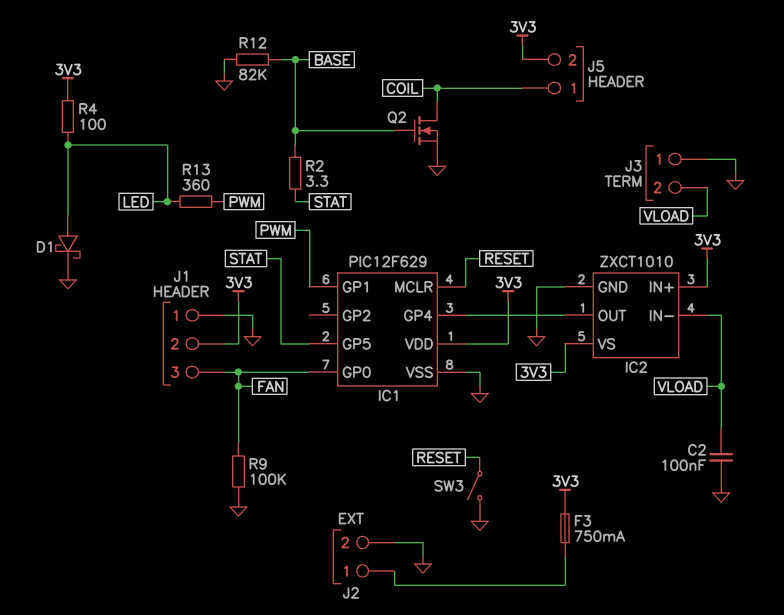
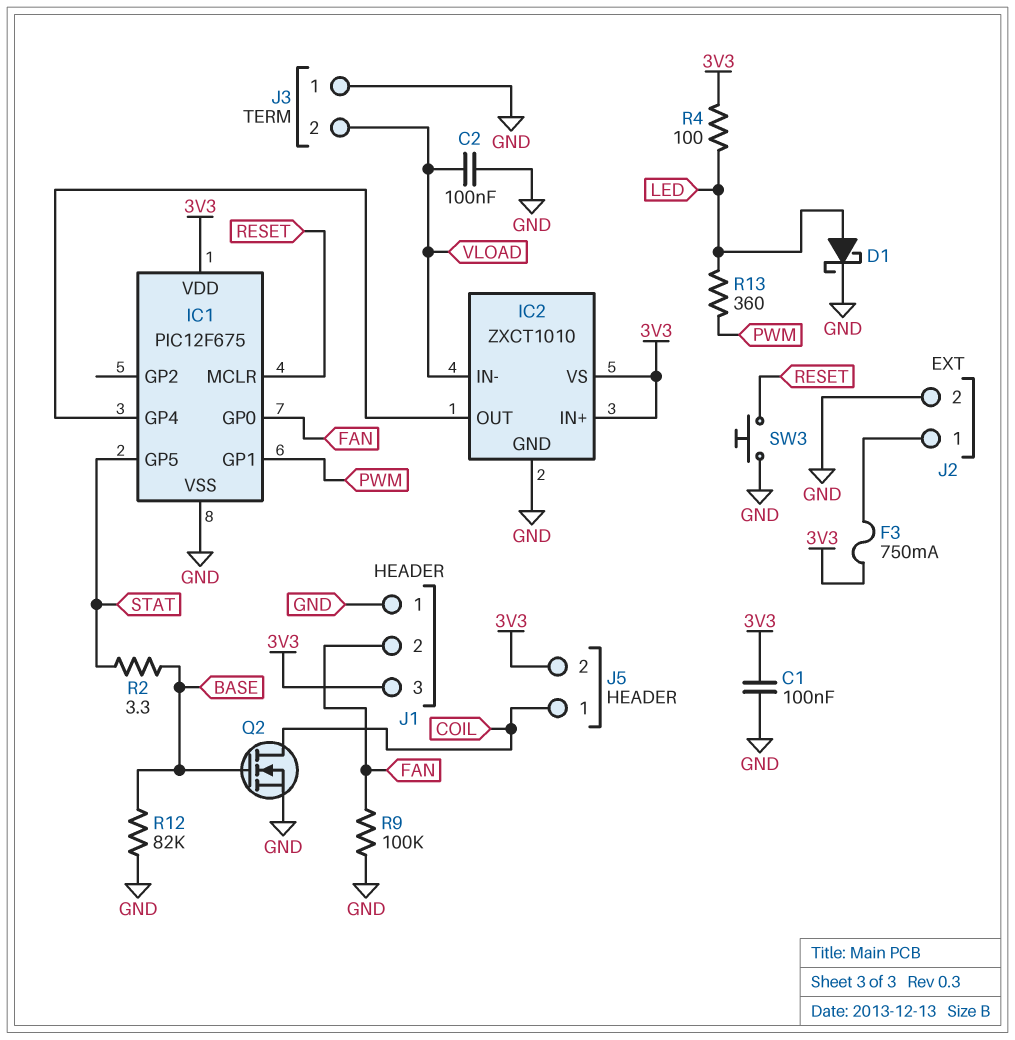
C1: none -> 100nF (3V3, GND)
IC1: PIC12F629 -> PIC12F675
J1 pin 2: 3V3 -> FAN
J1 pin 3: FAN -> 3V3
SW3: switch (GND, RESET) -> button (GND, RESET)

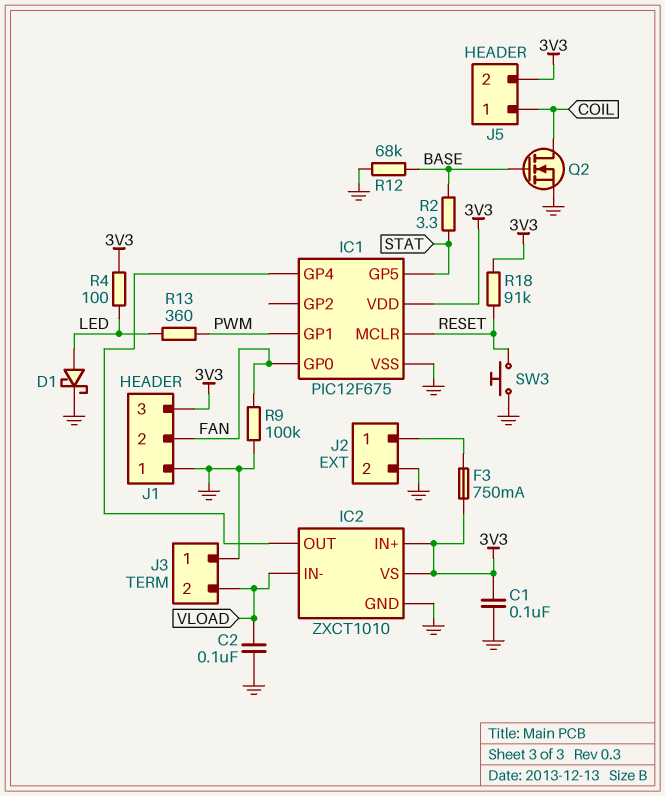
R12: 82k (BASE, GND) -> 68k (BASE, GND)
R18: none -> 91k (3V3, RESET)

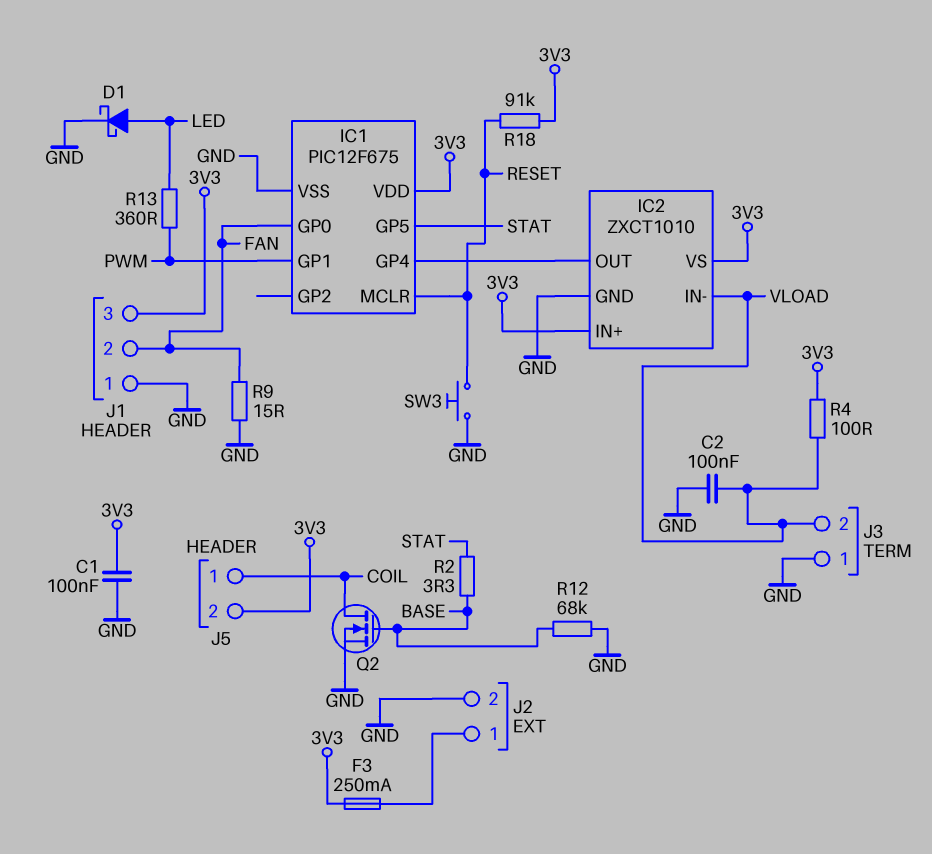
F3: 750mA (3V3, J2/1) -> 250mA (3V3, J2/1)
R4: 100 (3V3, LED) -> 100 (3V3, VLOAD)
R9: 100k (FAN, GND) -> 15 (FAN, GND)

